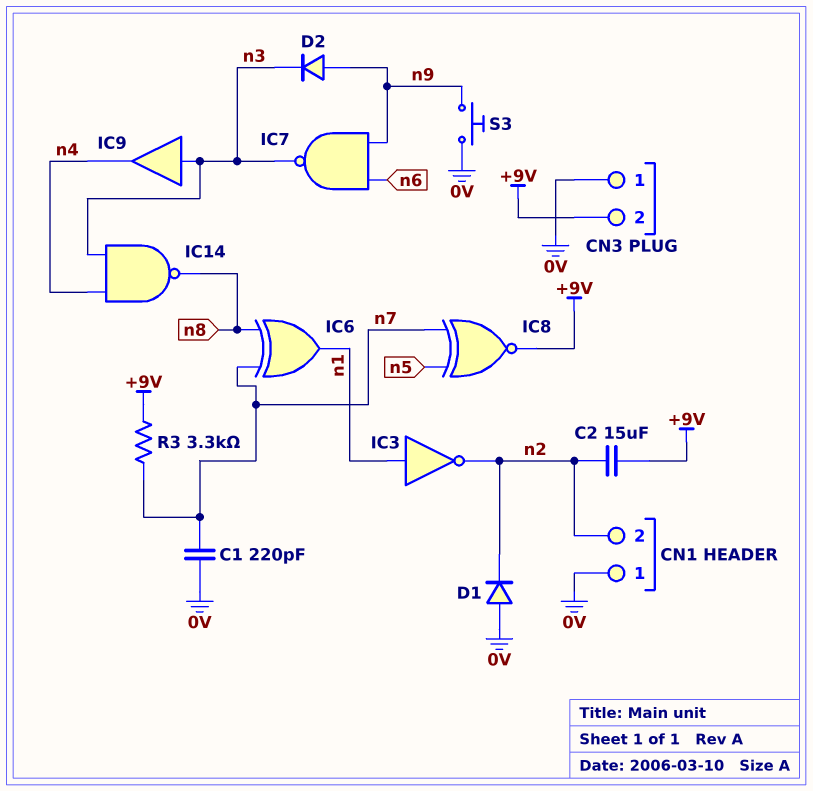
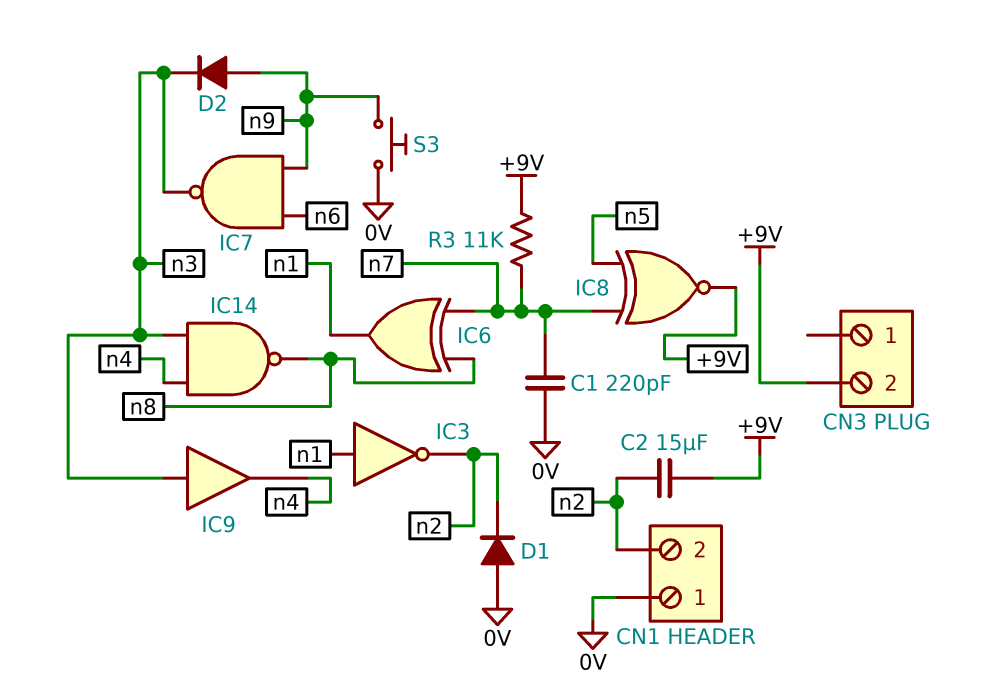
CN3 pin 1: 0V -> none
R3: 3.3k (+9V, n7) -> 11k (+9V, n7)

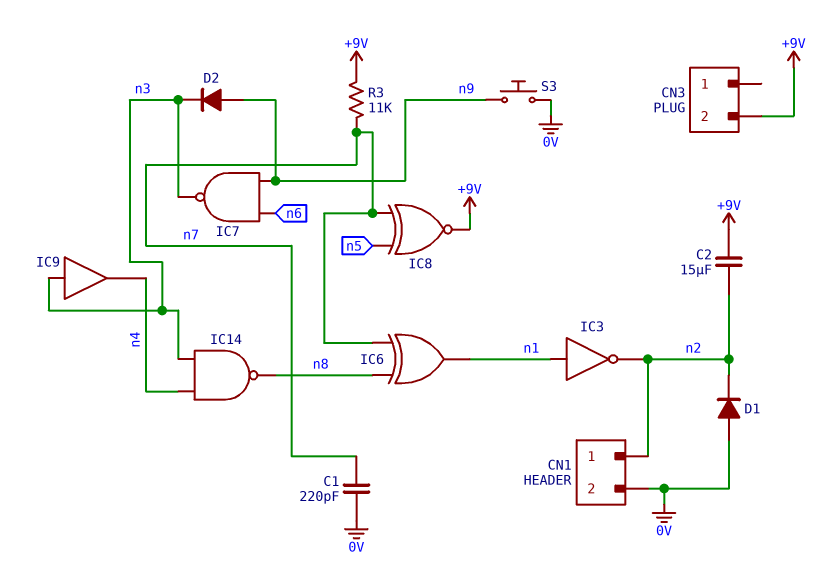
CN1 pin 1: 0V -> n2
CN1 pin 2: n2 -> 0V

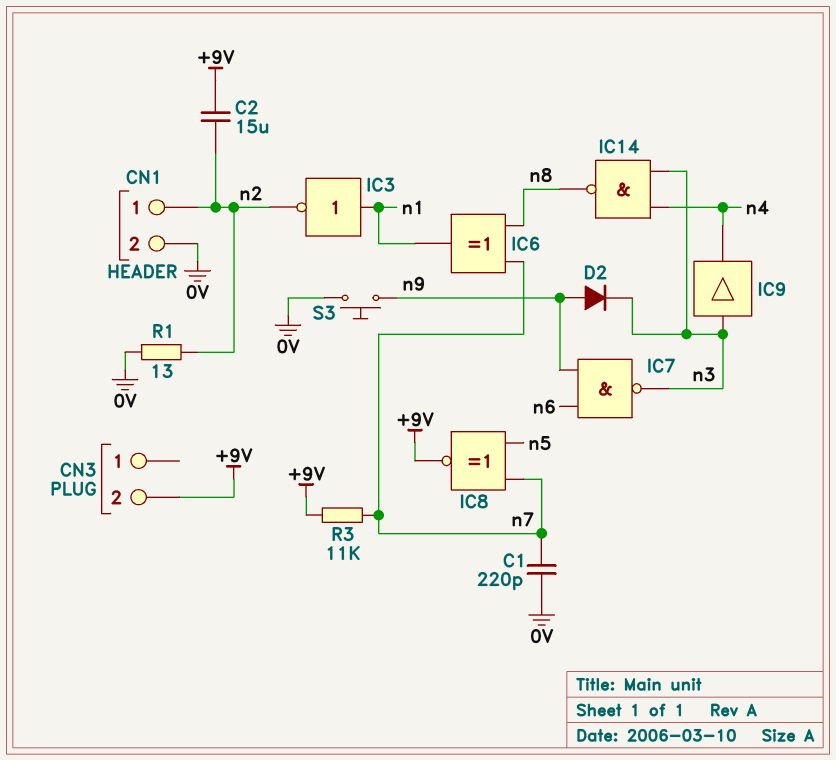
D1: diode (A 0V, K n2) -> none
R1: none -> 13 (0V, n2)

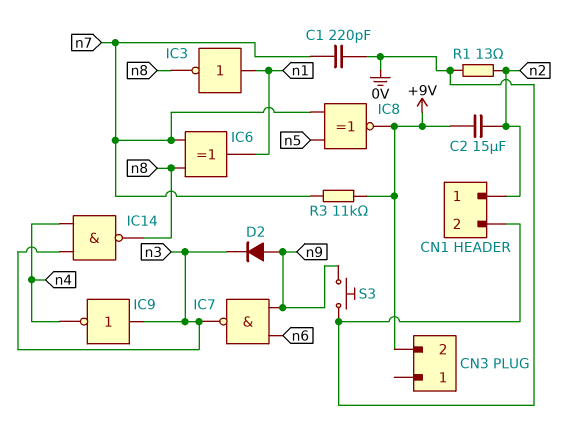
IC3: NOT (in n1, out n2) -> NOT (in n1, out n8)
IC9: buffer (in n3, out n4) -> NOT (in n3, out n4)

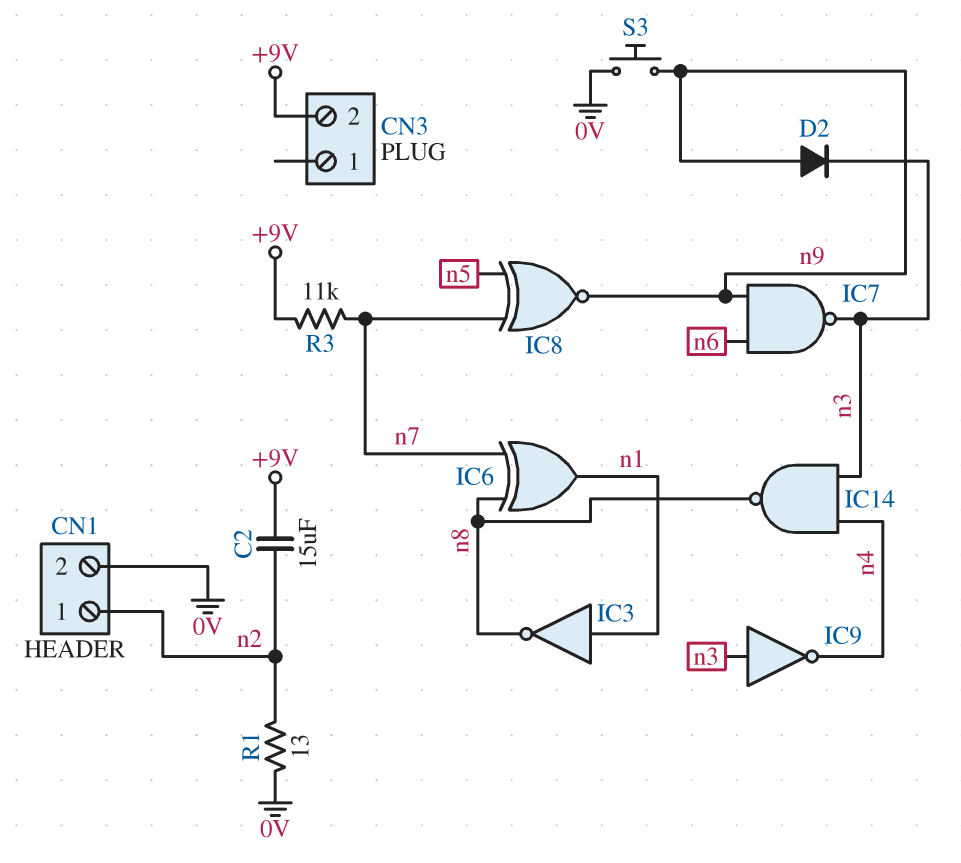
C1: 220pF (0V, n7) -> none
IC8: XNOR (in n5, in n7, out +9V) -> XNOR (in n5, in n7, out n9)

